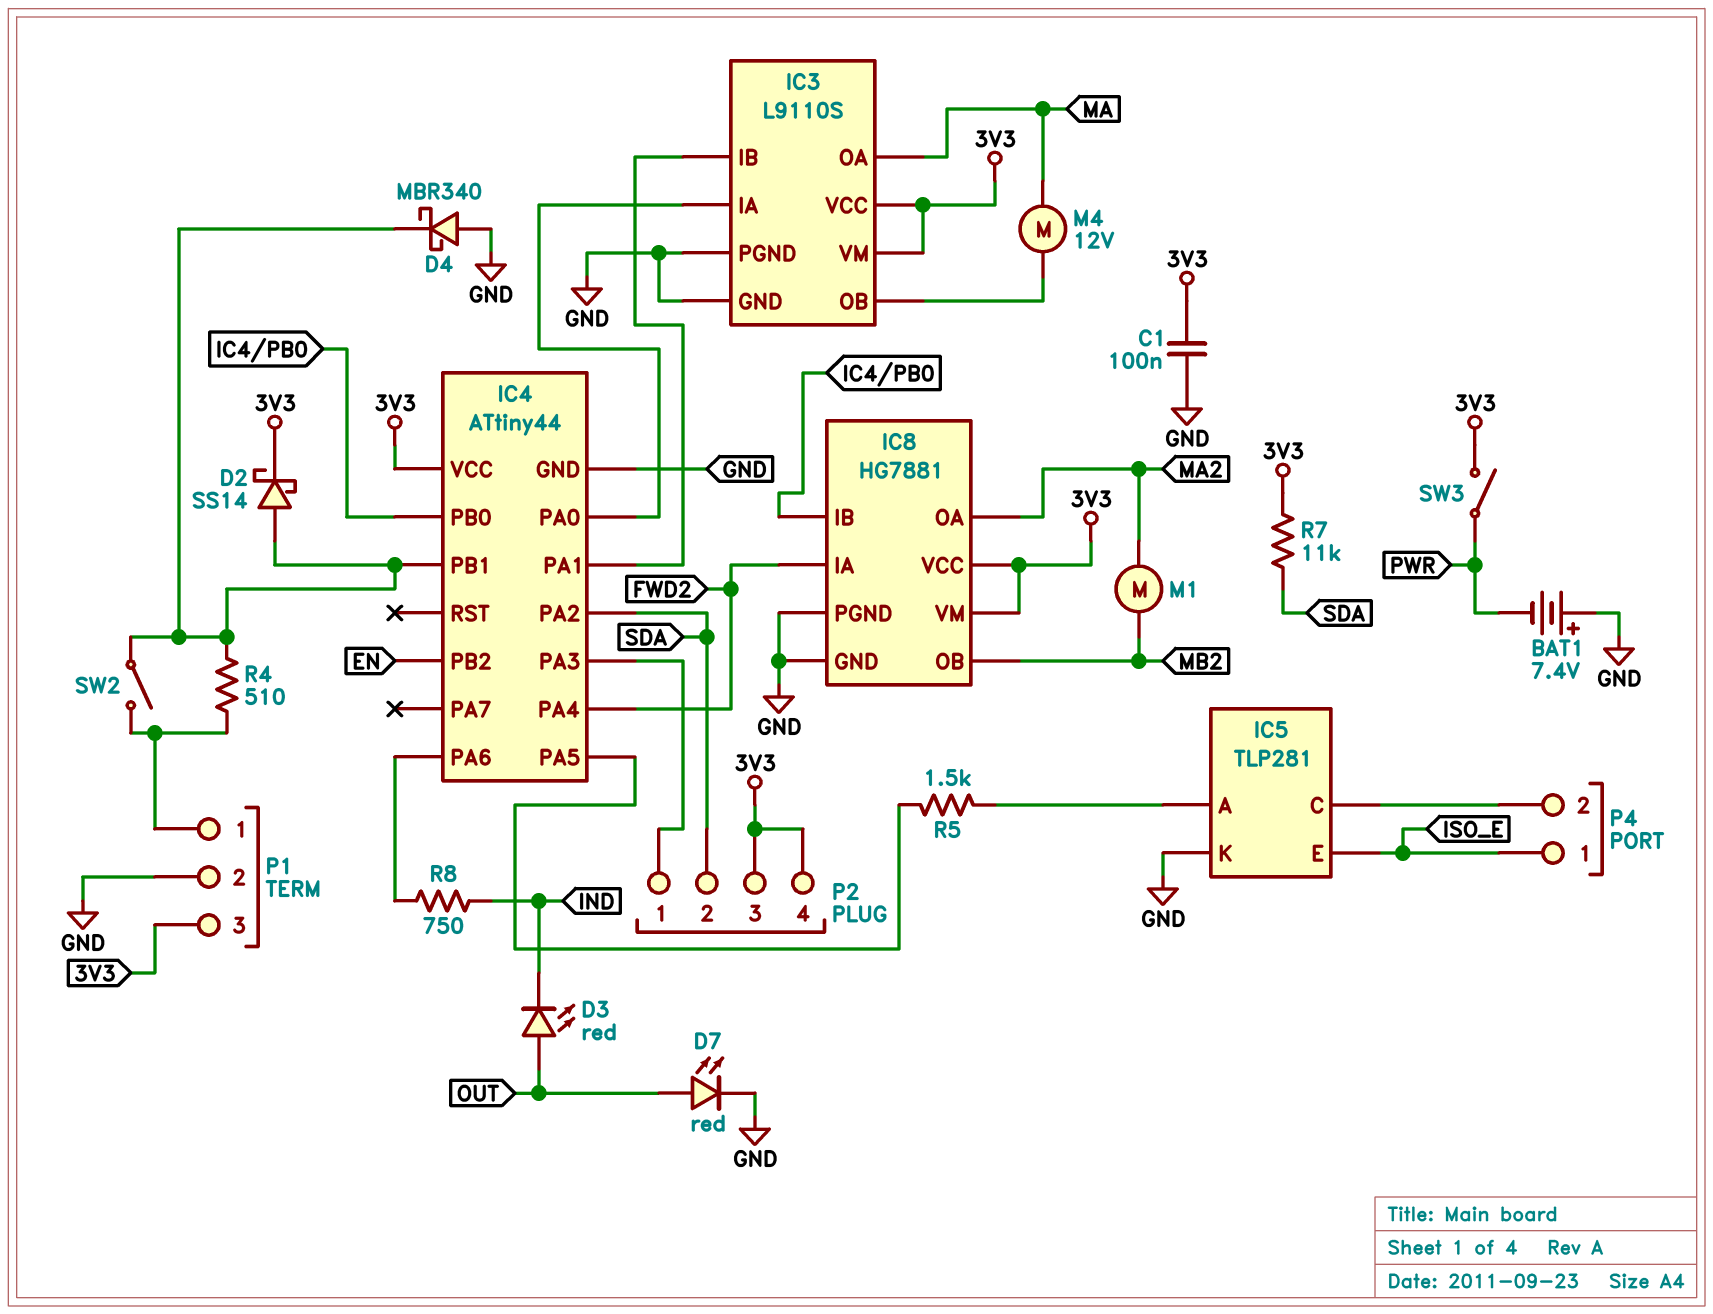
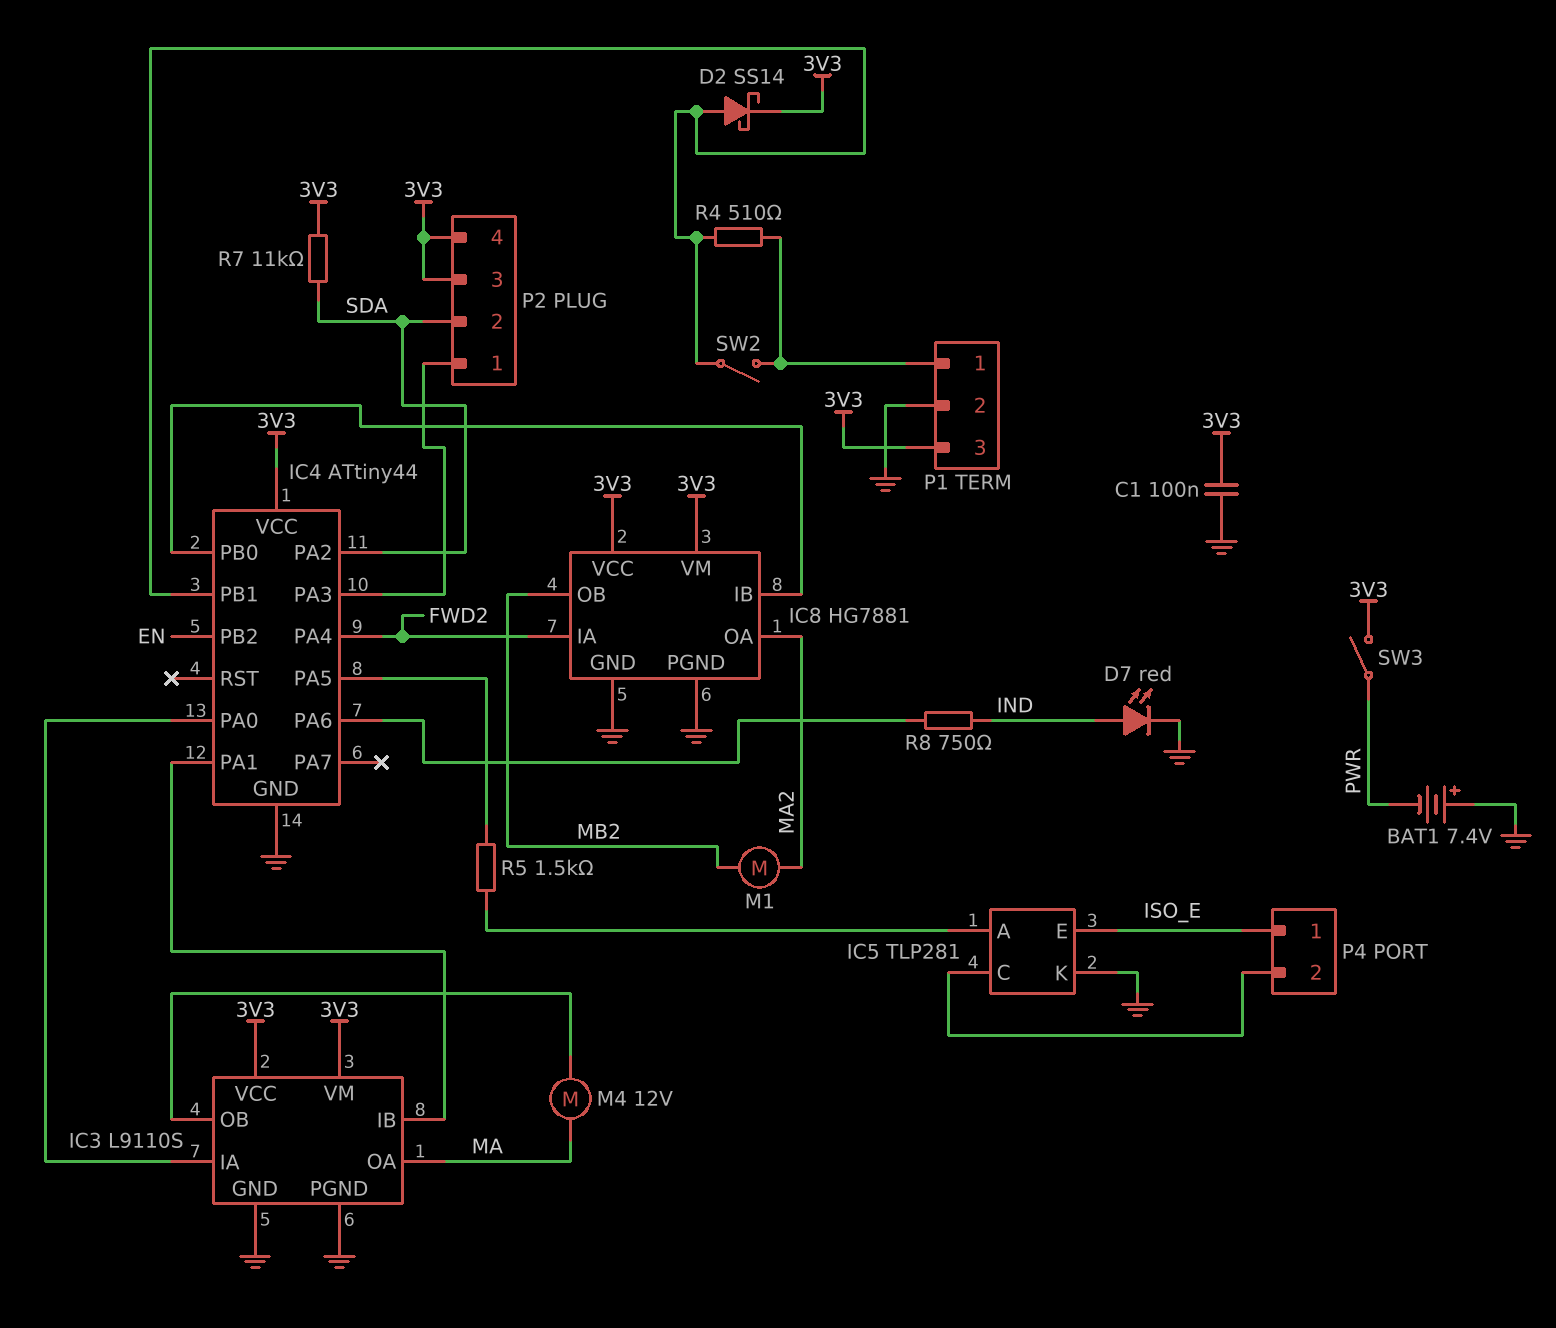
D3: LED red (A OUT, K IND) -> none
D4: schottky MBR340 (A GND, K IC4/PB1) -> none
D7: LED red (A OUT, K GND) -> LED red (A IND, K GND)

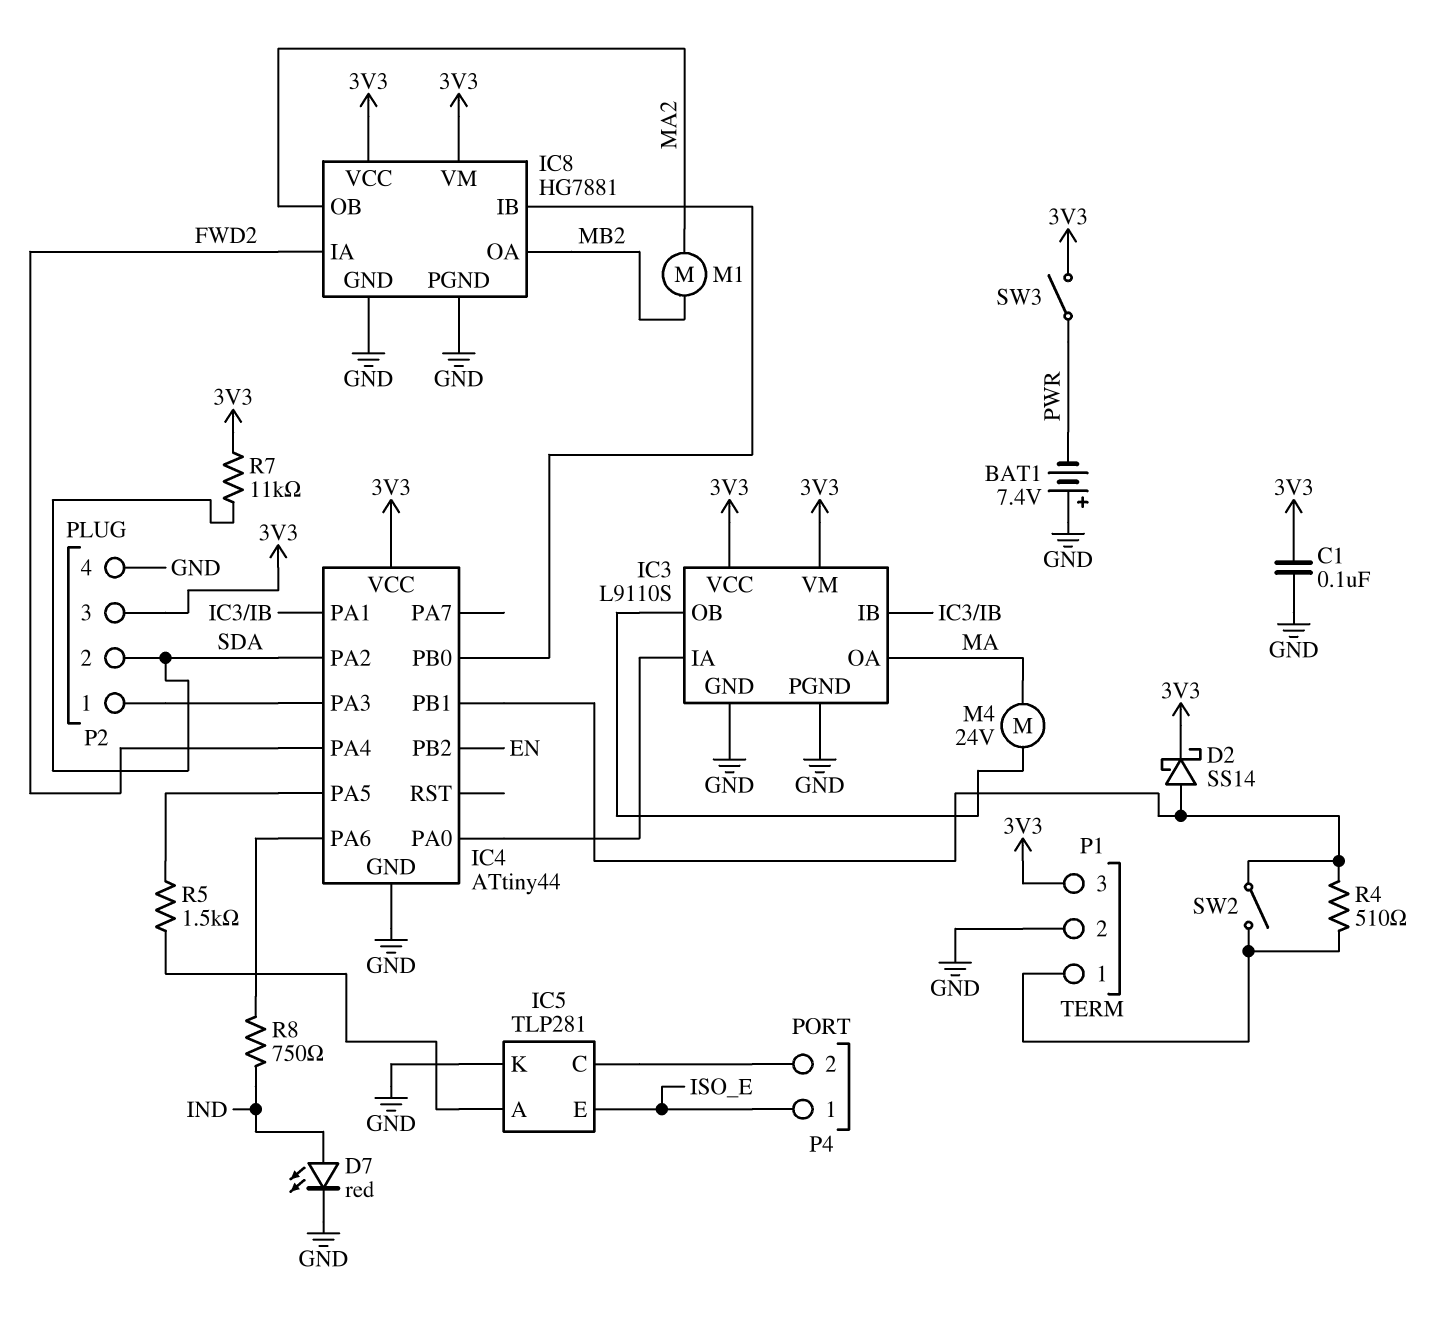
IC8 pin OA: MA2 -> MB2
IC8 pin OB: MB2 -> MA2
M4: motor 12V (IC3/OB, MA) -> motor 24V (IC3/OB, MA)
P2 pin 4: 3V3 -> GND

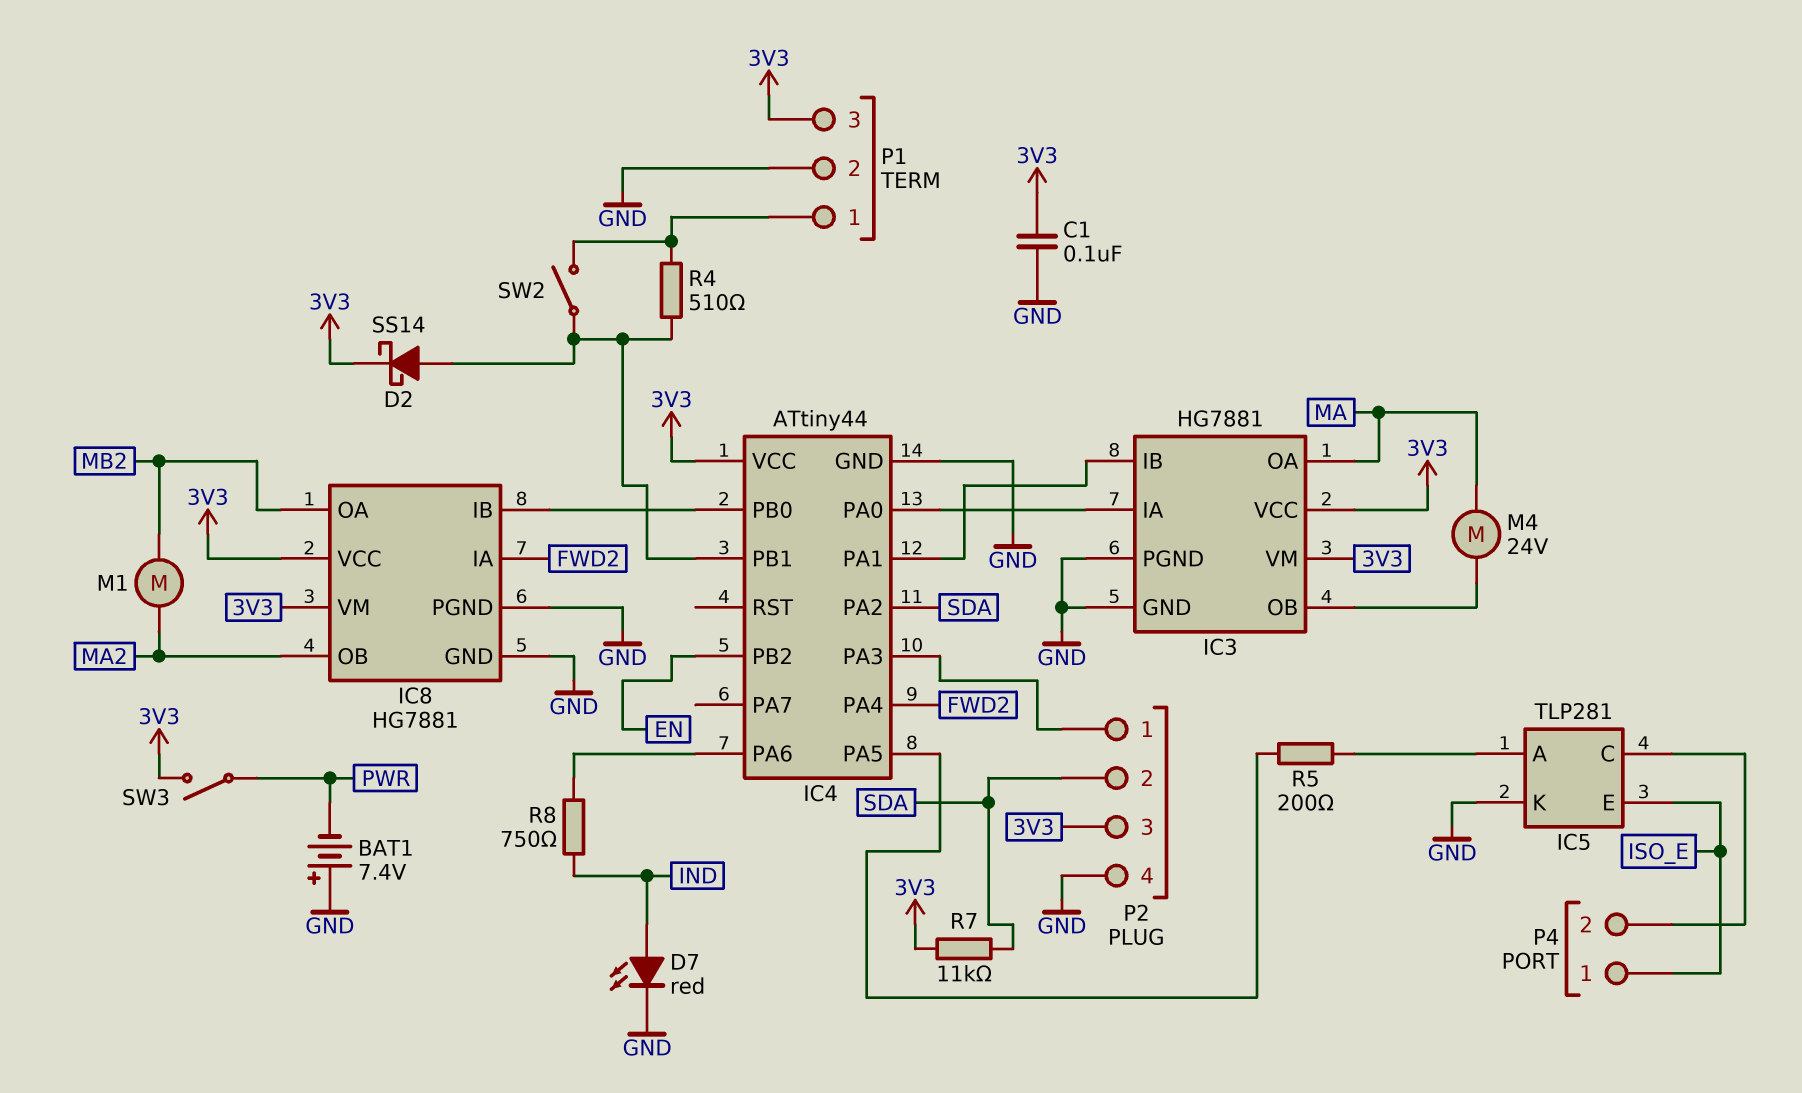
IC3: L9110S -> HG7881
R5: 1.5k (IC4/PA5, IC5/A) -> 200 (IC4/PA5, IC5/A)

